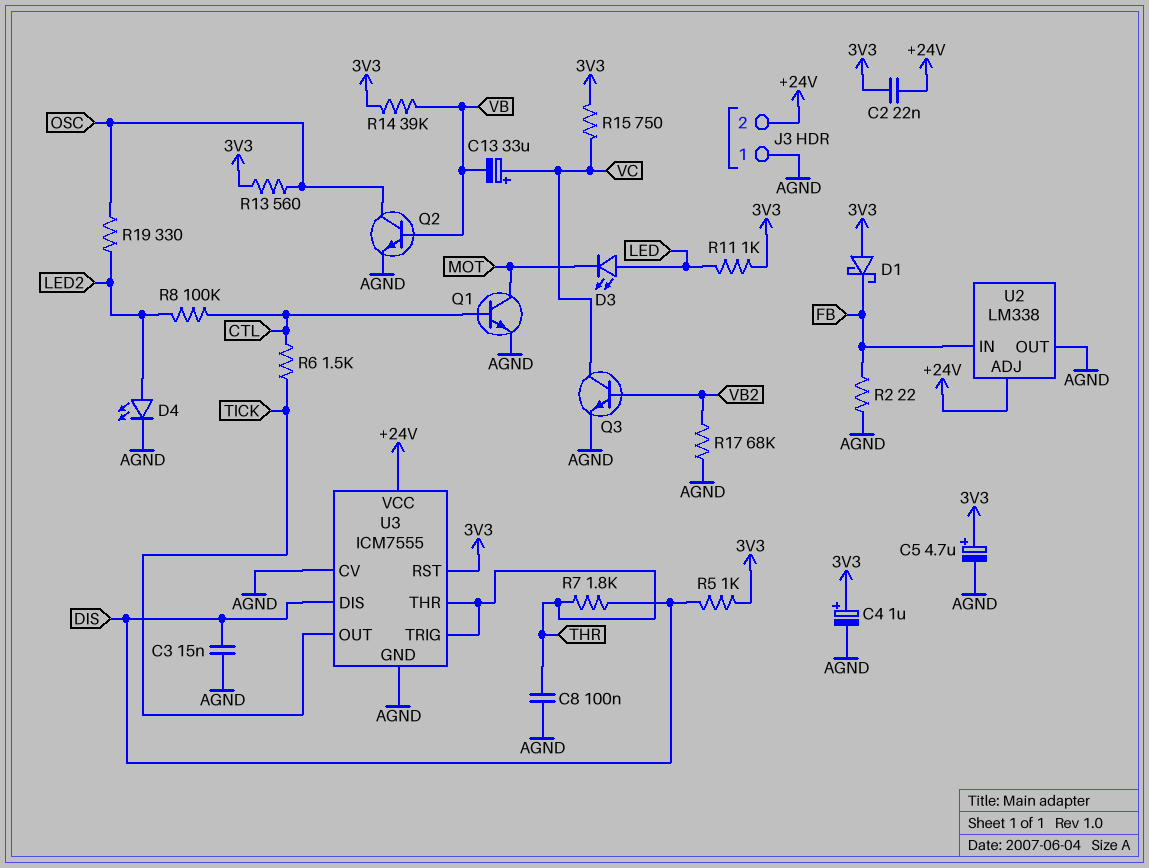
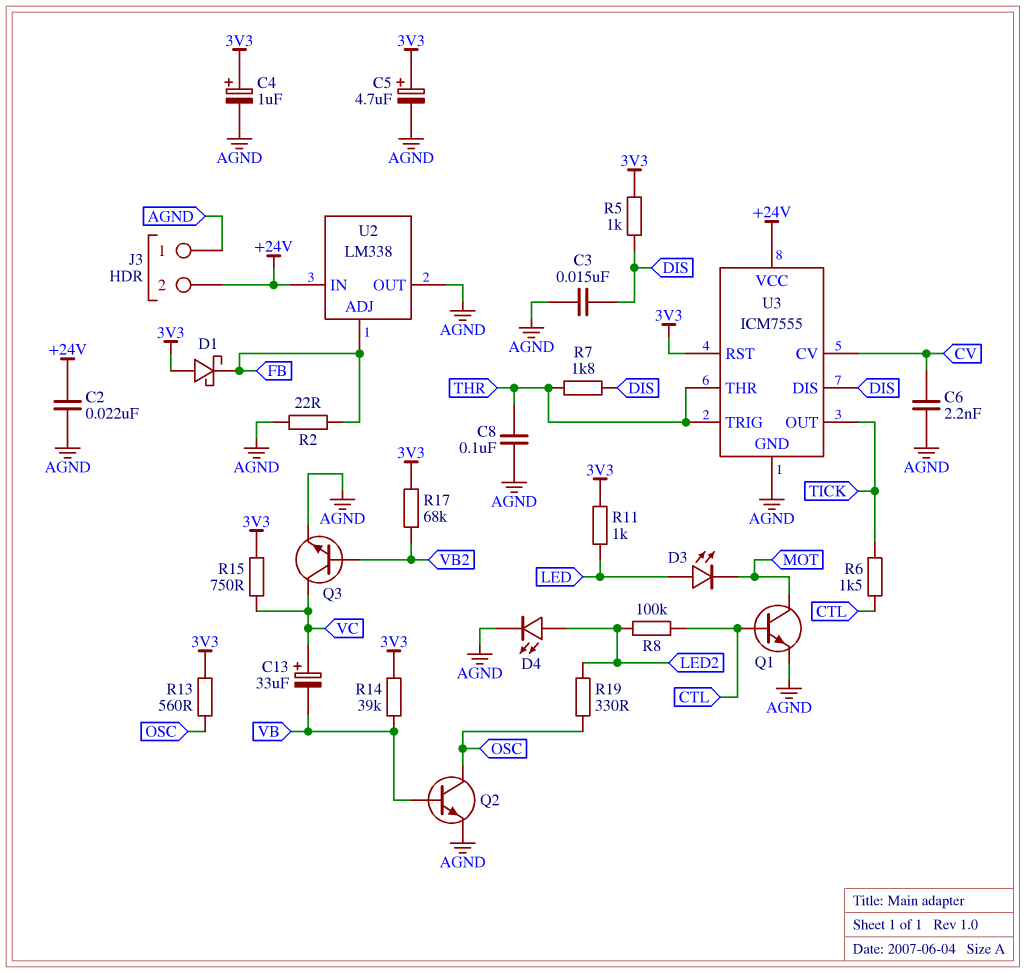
C2: 22nF (+24V, 3V3) -> 22nF (+24V, AGND)
C6: none -> 2.2nF (AGND, CV)
R17: 68k (AGND, VB2) -> 68k (3V3, VB2)
U2 pin ADJ: +24V -> FB
U2 pin IN: FB -> +24V
U3 pin CV: AGND -> CV

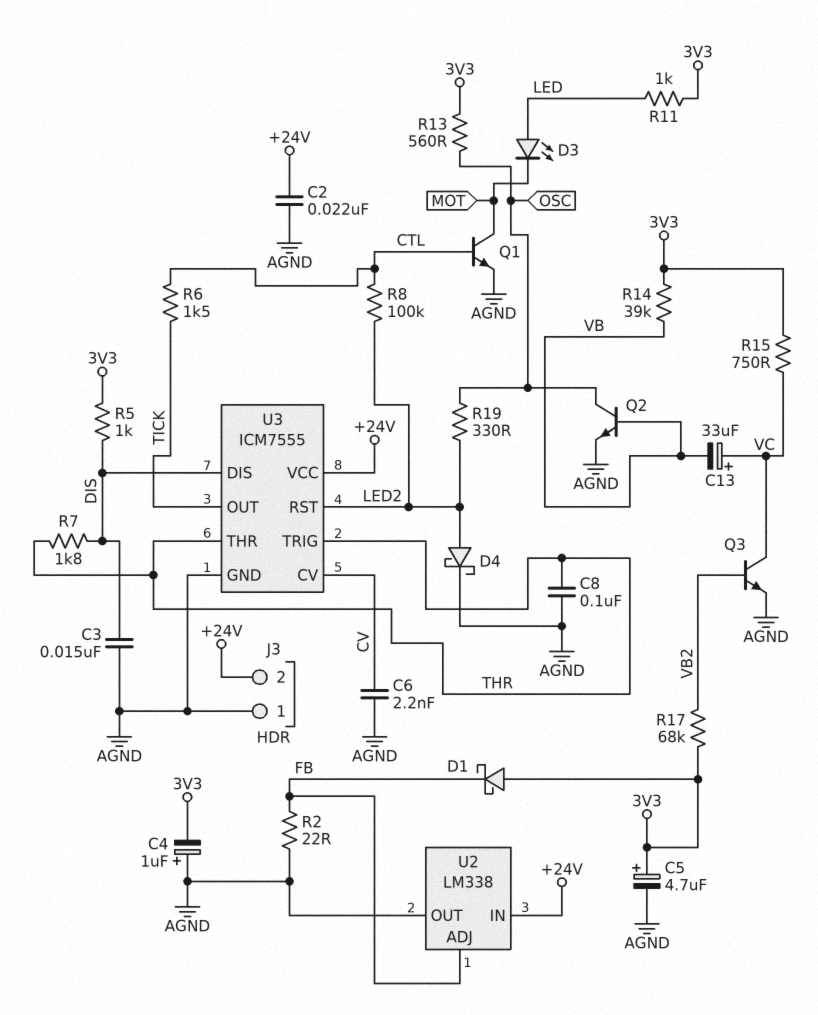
C4: 1uF (plus 3V3, minus AGND) -> 1uF (plus AGND, minus 3V3)
D4: LED (A LED2, K AGND) -> schottky (A LED2, K AGND)
U3 pin RST: 3V3 -> LED2

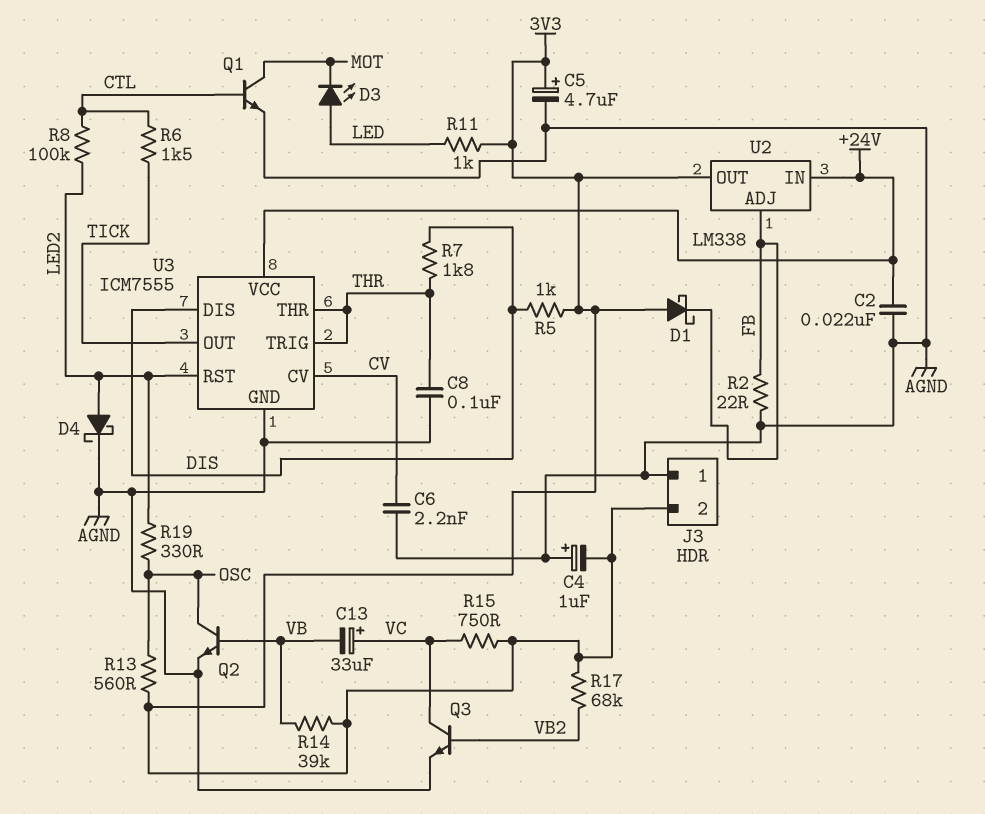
C3: 15nF (AGND, DIS) -> none
J3 pin 2: +24V -> 3V3
U2 pin OUT: AGND -> 3V3

